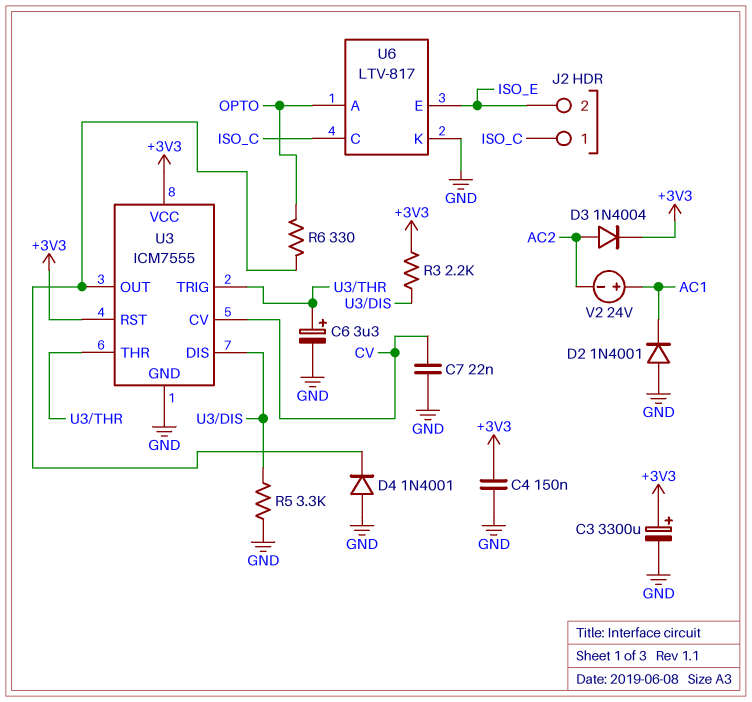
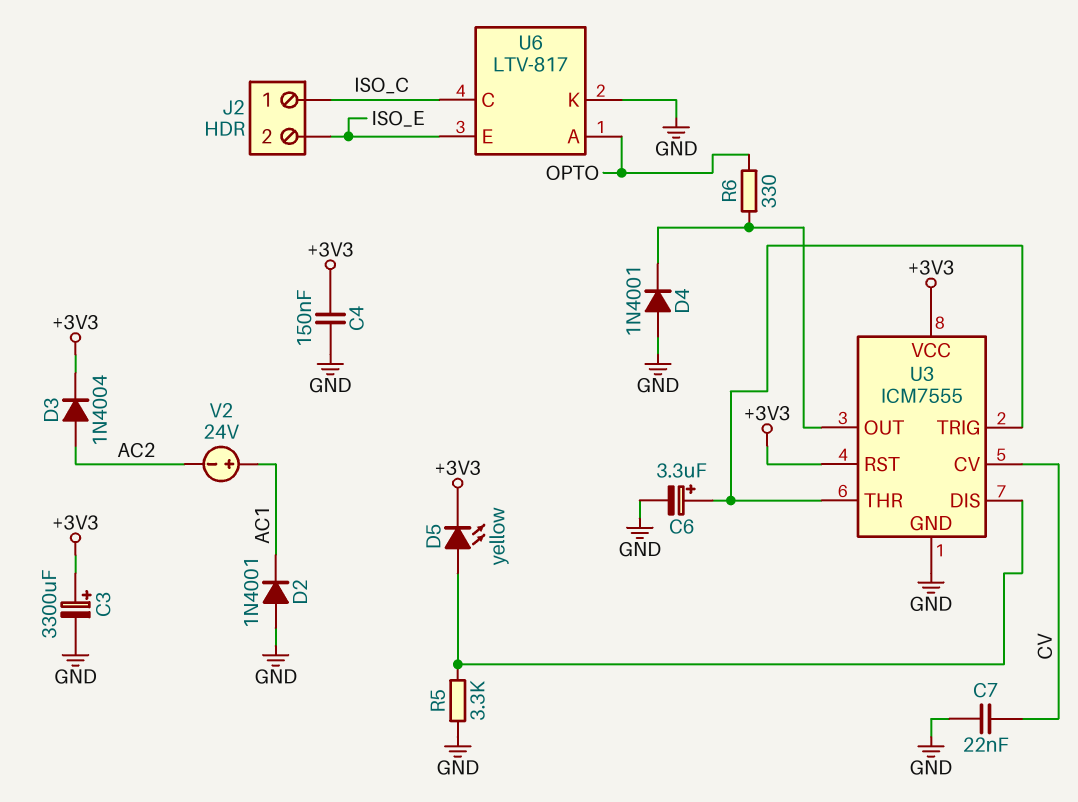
D5: none -> LED yellow (A U3/DIS, K +3V3)
R3: 2.2k (+3V3, U3/DIS) -> none

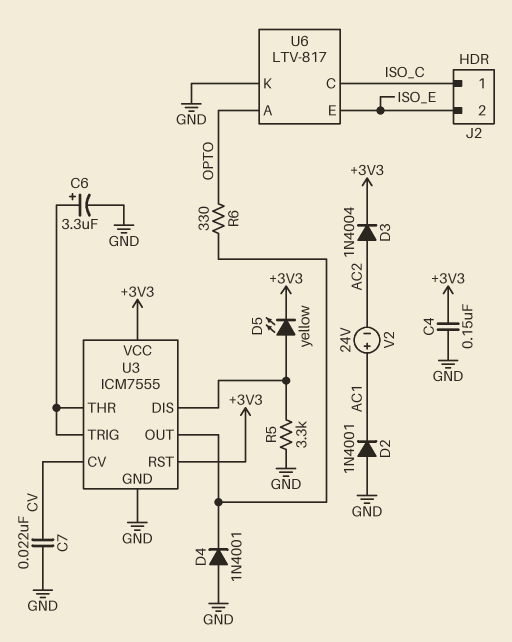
C3: 3300uF (plus +3V3, minus GND) -> none

